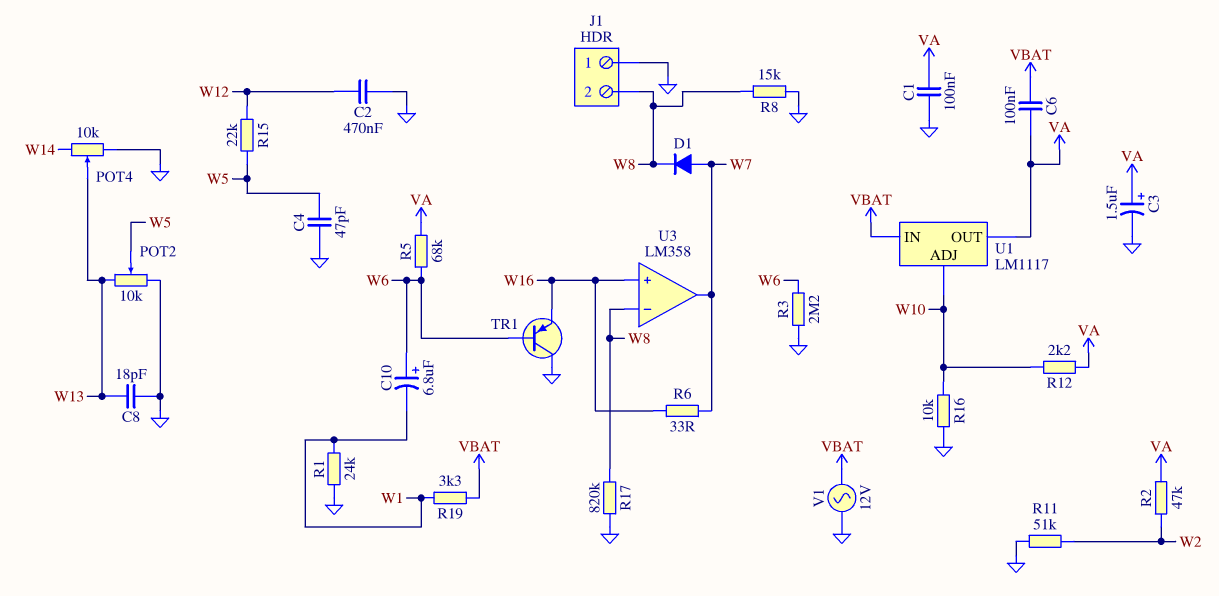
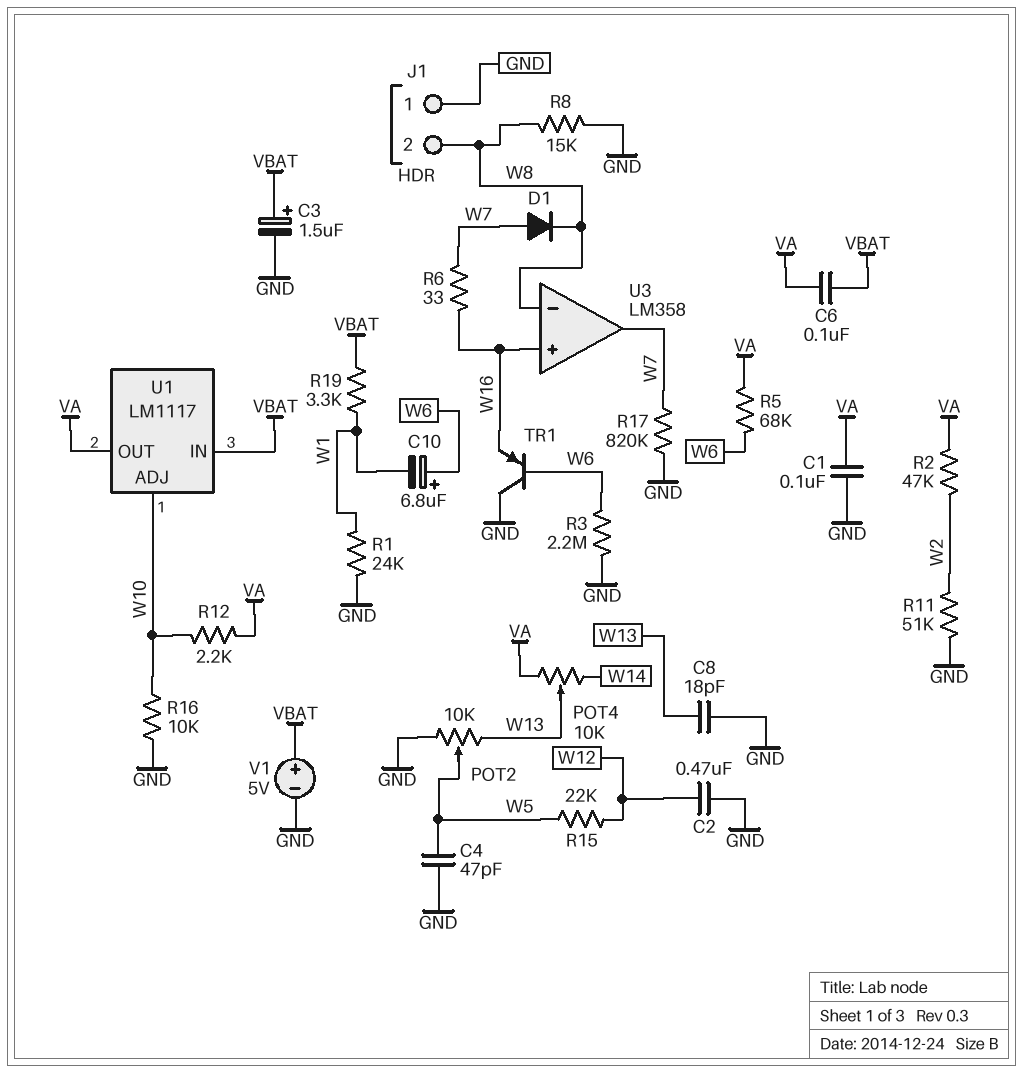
C3: 1.5uF (plus VA, minus GND) -> 1.5uF (plus VBAT, minus GND)
POT4: 10k (GND, W14, wiper W13) -> 10k (VA, W14, wiper W13)
R17: 820k (GND, W8) -> 820k (GND, W7)
V1: AC 12V (GND, VBAT) -> 5V (plus VBAT, minus GND)

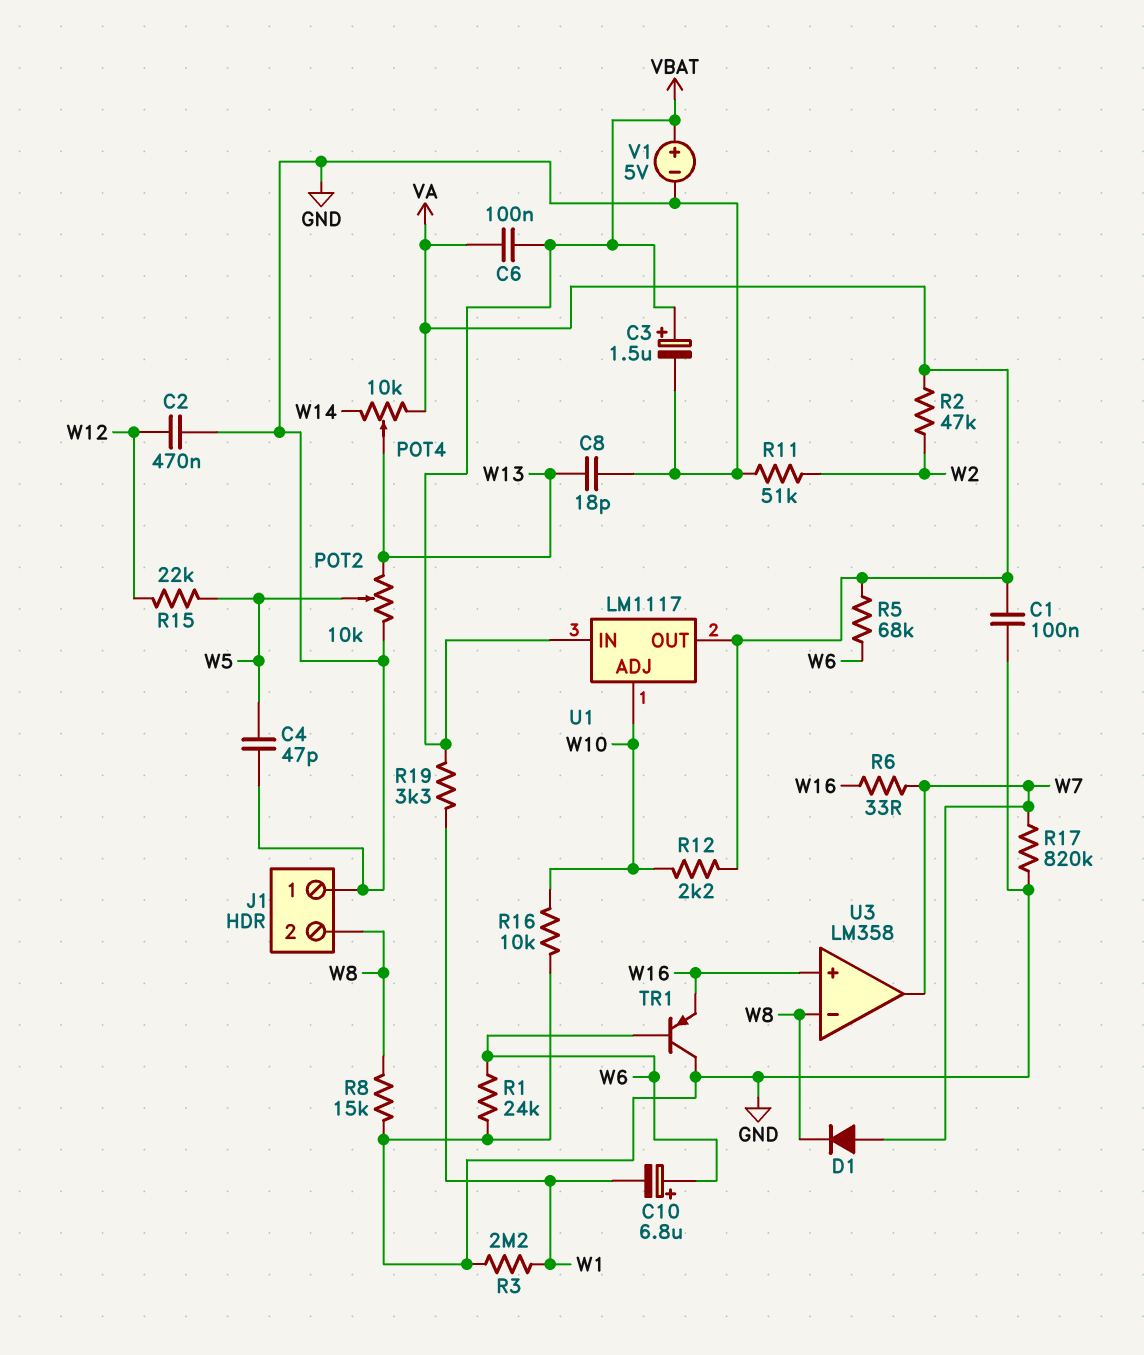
R1: 24k (GND, W1) -> 24k (GND, W6)
R3: 2.2M (GND, W6) -> 2.2M (GND, W1)

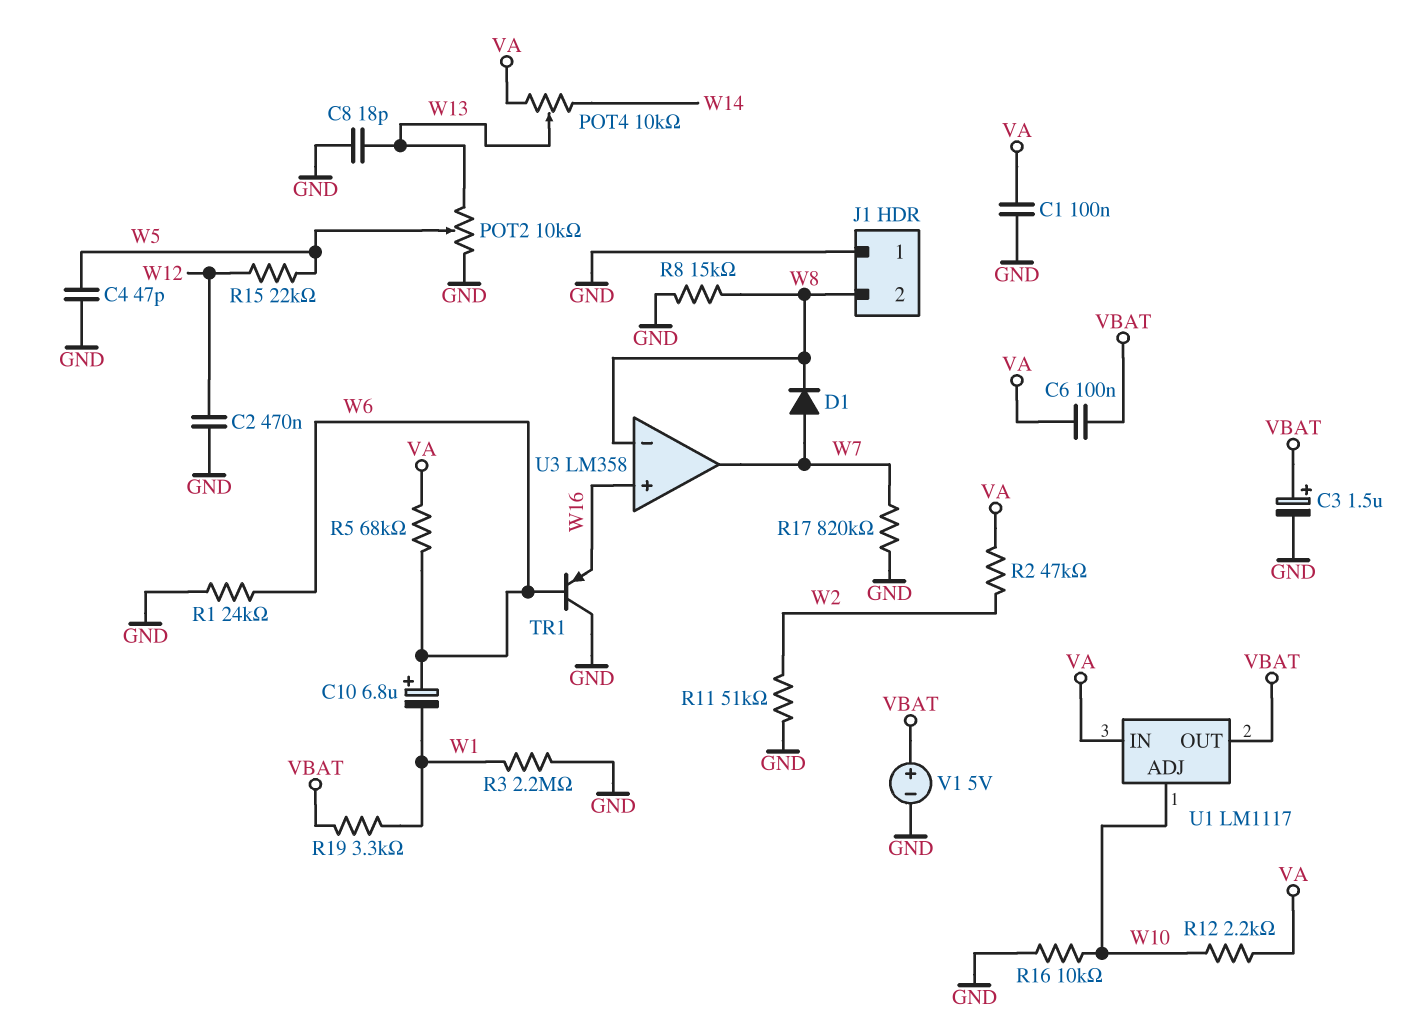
R6: 33 (W7, W16) -> none
U1 pin IN: VBAT -> VA
U1 pin OUT: VA -> VBAT

